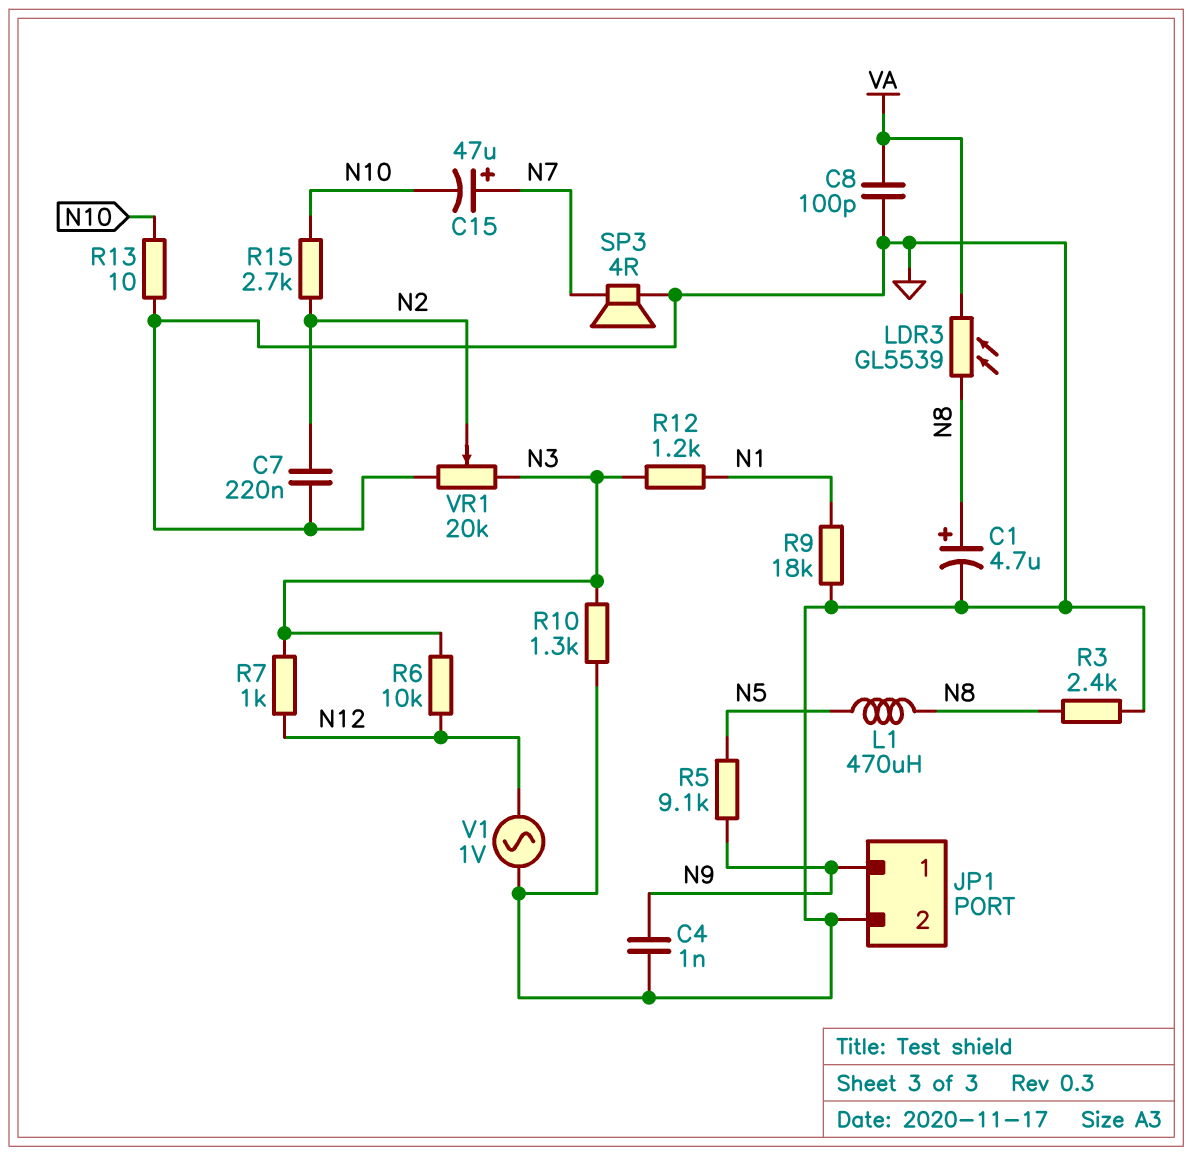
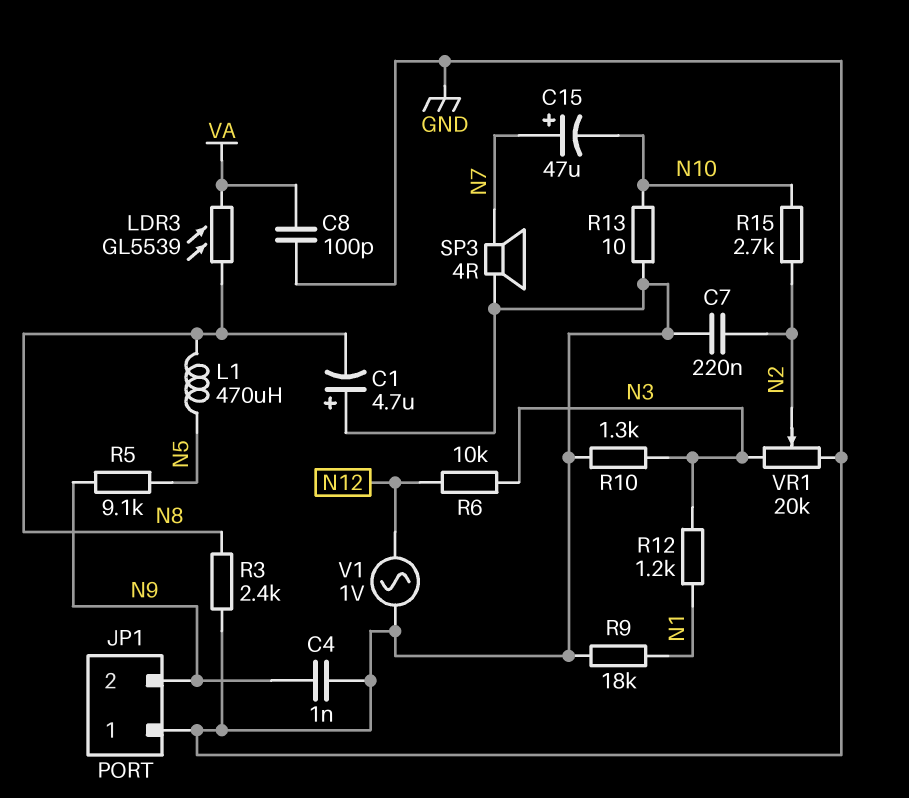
C1: 4.7uF (plus N8, minus GND) -> 4.7uF (plus GND, minus N8)
JP1 pin 1: N9 -> GND
JP1 pin 2: GND -> N9
R7: 1k (N3, N12) -> none

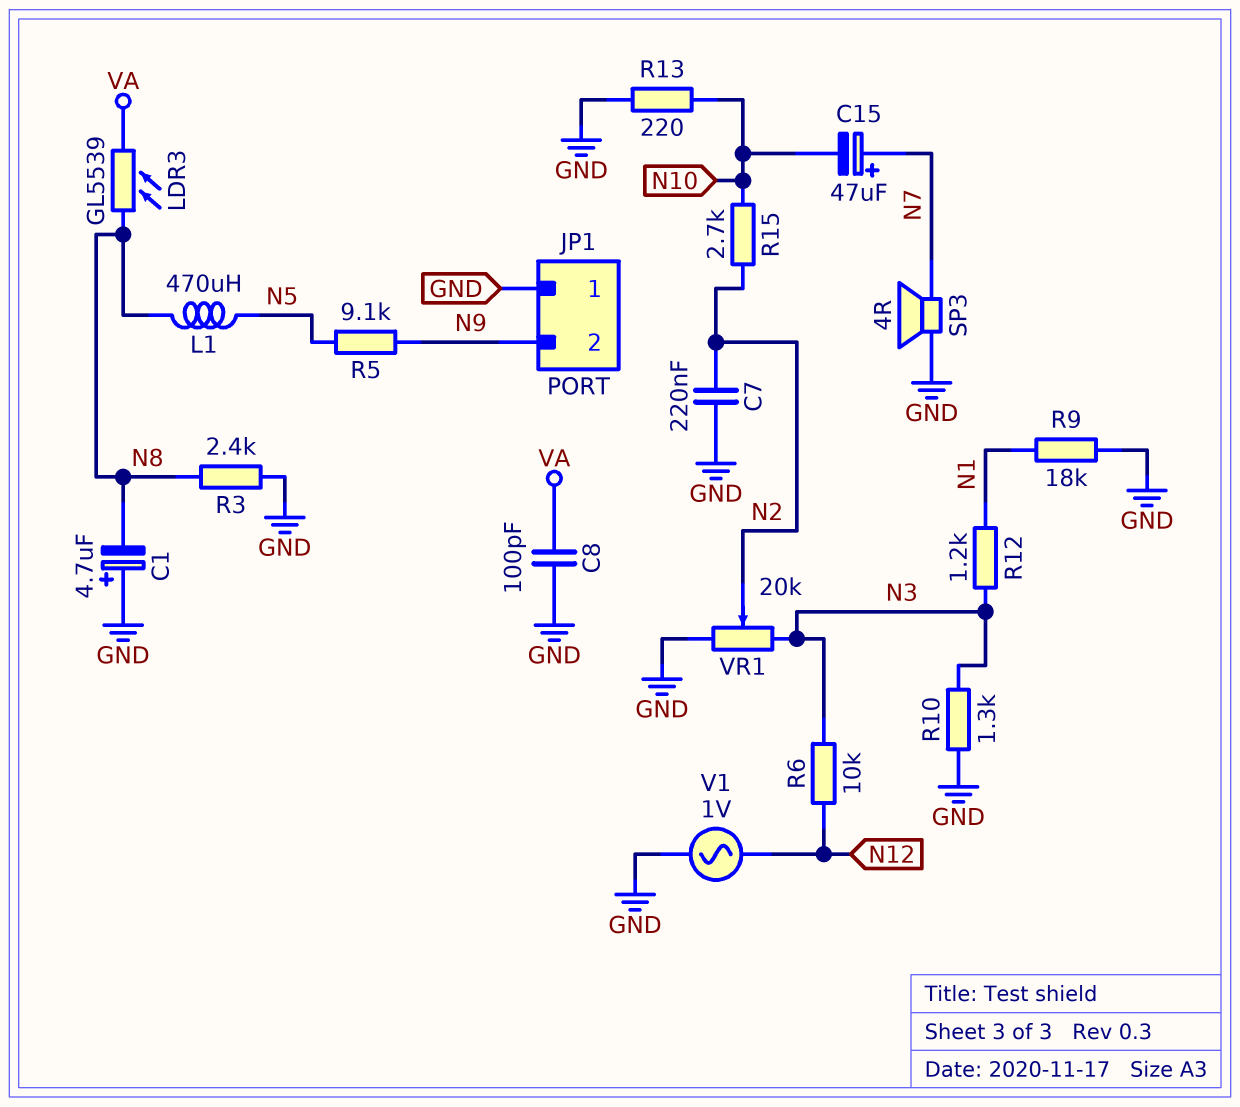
C4: 1nF (GND, N9) -> none
R13: 10 (GND, N10) -> 220 (GND, N10)

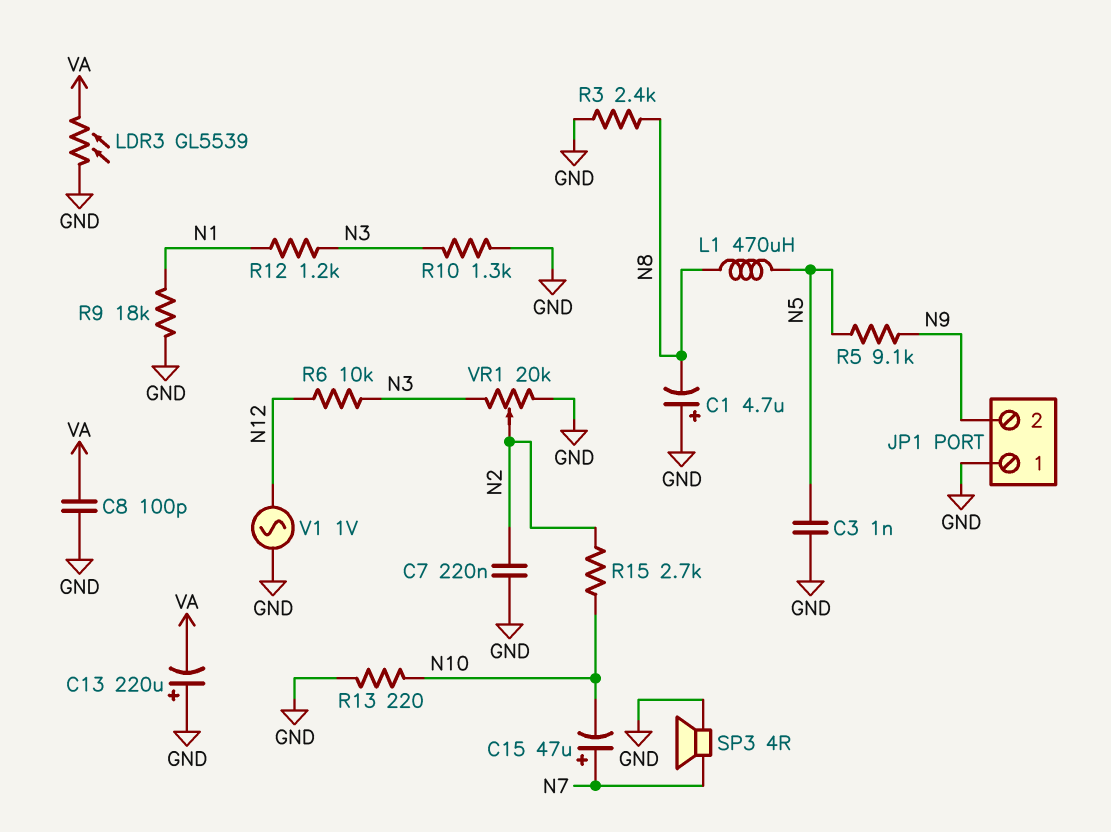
C3: none -> 1nF (GND, N5)
C13: none -> 220uF (plus GND, minus VA)
LDR3: GL5539 (N8, VA) -> GL5539 (GND, VA)

